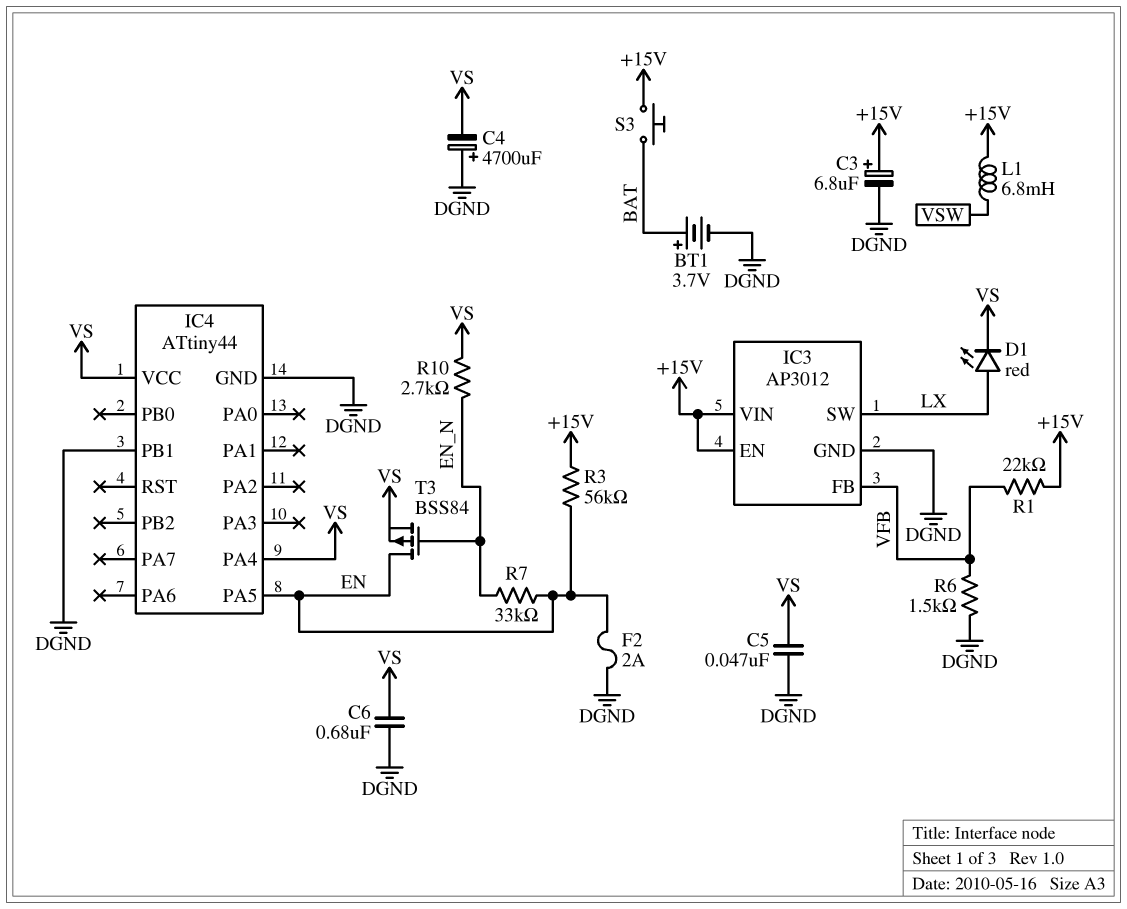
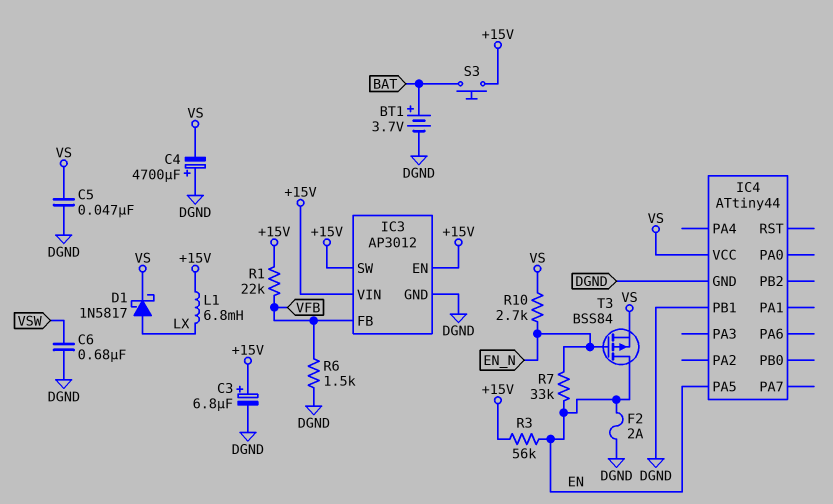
C6: 680nF (DGND, VS) -> 680nF (DGND, VSW)
D1: LED red (A LX, K VS) -> schottky 1N5817 (A LX, K VS)
IC3 pin SW: LX -> +15V
IC4 pin PA4: VS -> none
L1: 6.8mH (+15V, VSW) -> 6.8mH (+15V, LX)

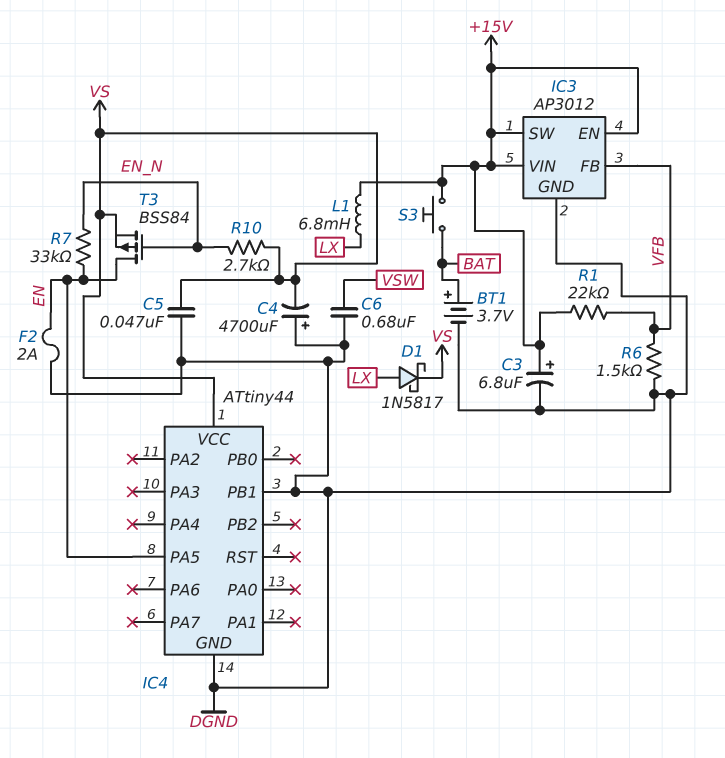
R3: 56k (+15V, EN) -> none

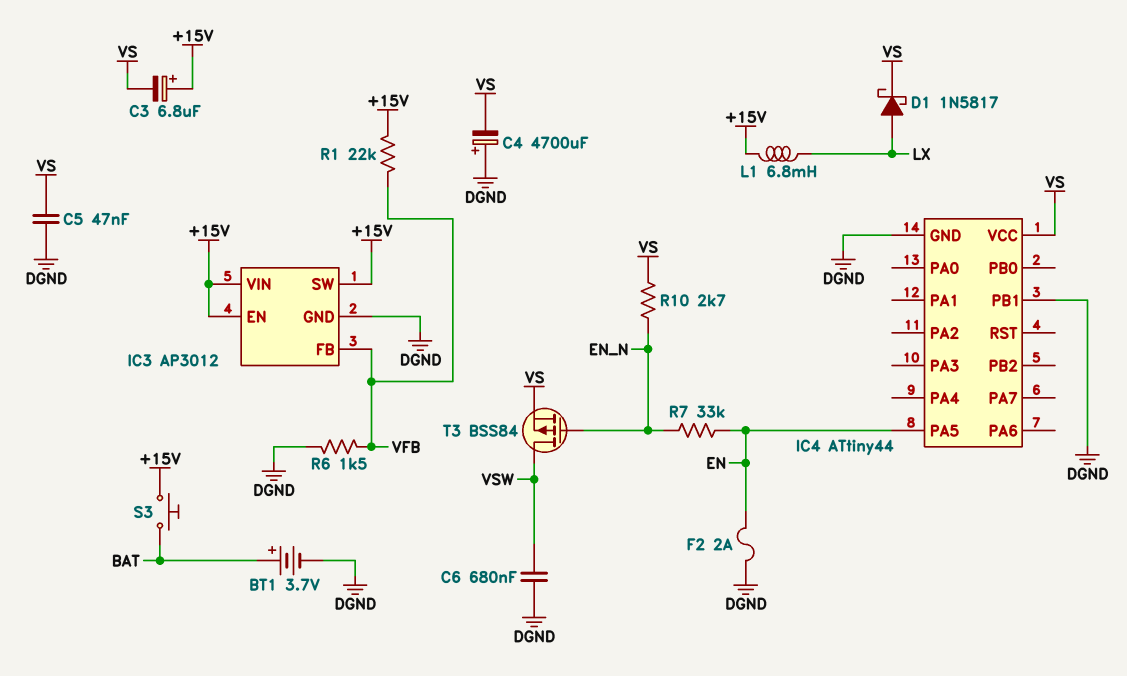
C3: 6.8uF (plus +15V, minus DGND) -> 6.8uF (plus +15V, minus VS)
T3: PMOS BSS84 (G EN_N, D EN, S VS) -> PMOS BSS84 (G EN_N, D VSW, S VS)

